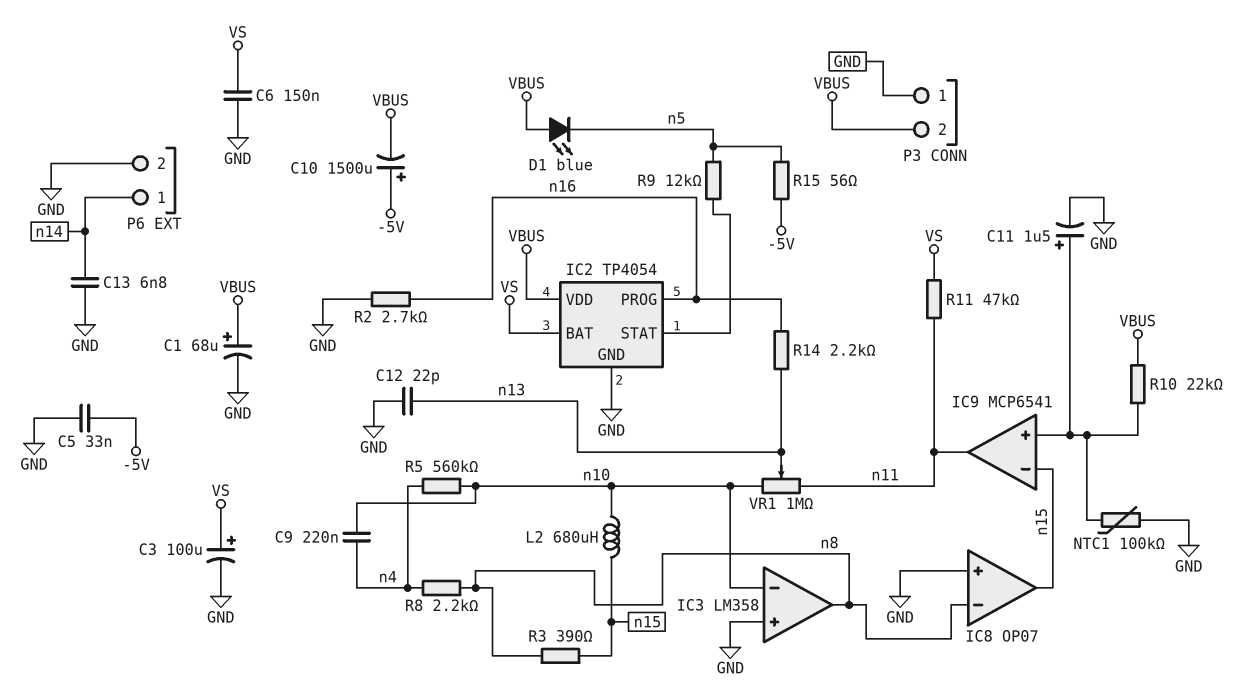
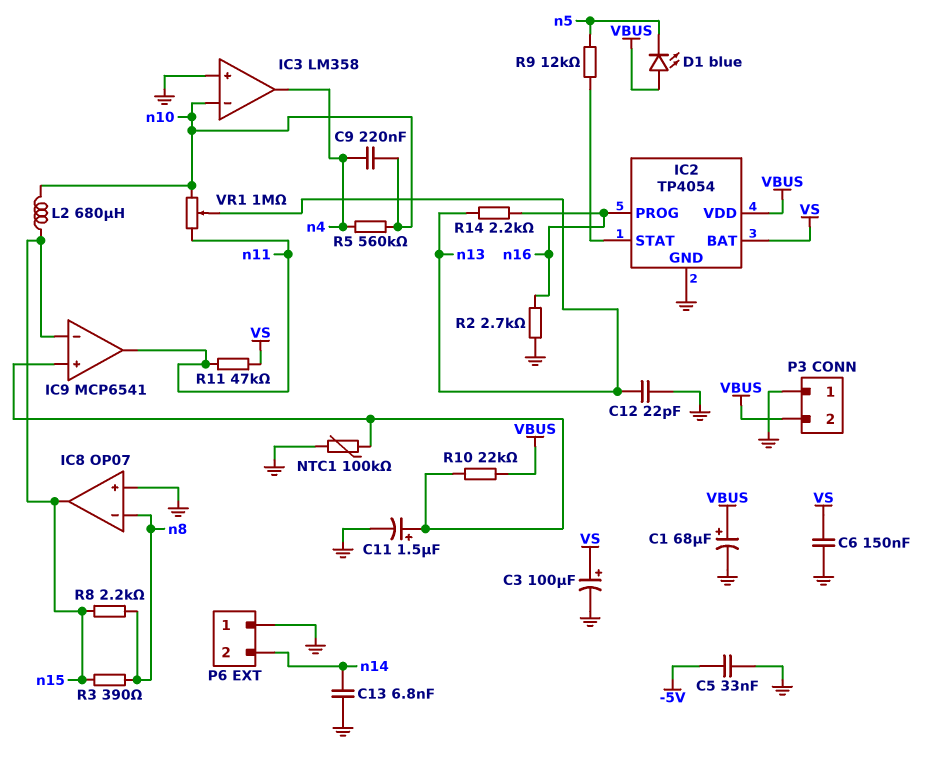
C10: 1500uF (plus -5V, minus VBUS) -> none
IC3 pin out: n8 -> n4
P6 pin 1: n14 -> GND
P6 pin 2: GND -> n14
R8: 2.2k (n4, n8) -> 2.2k (n8, n15)
R15: 56 (-5V, n5) -> none

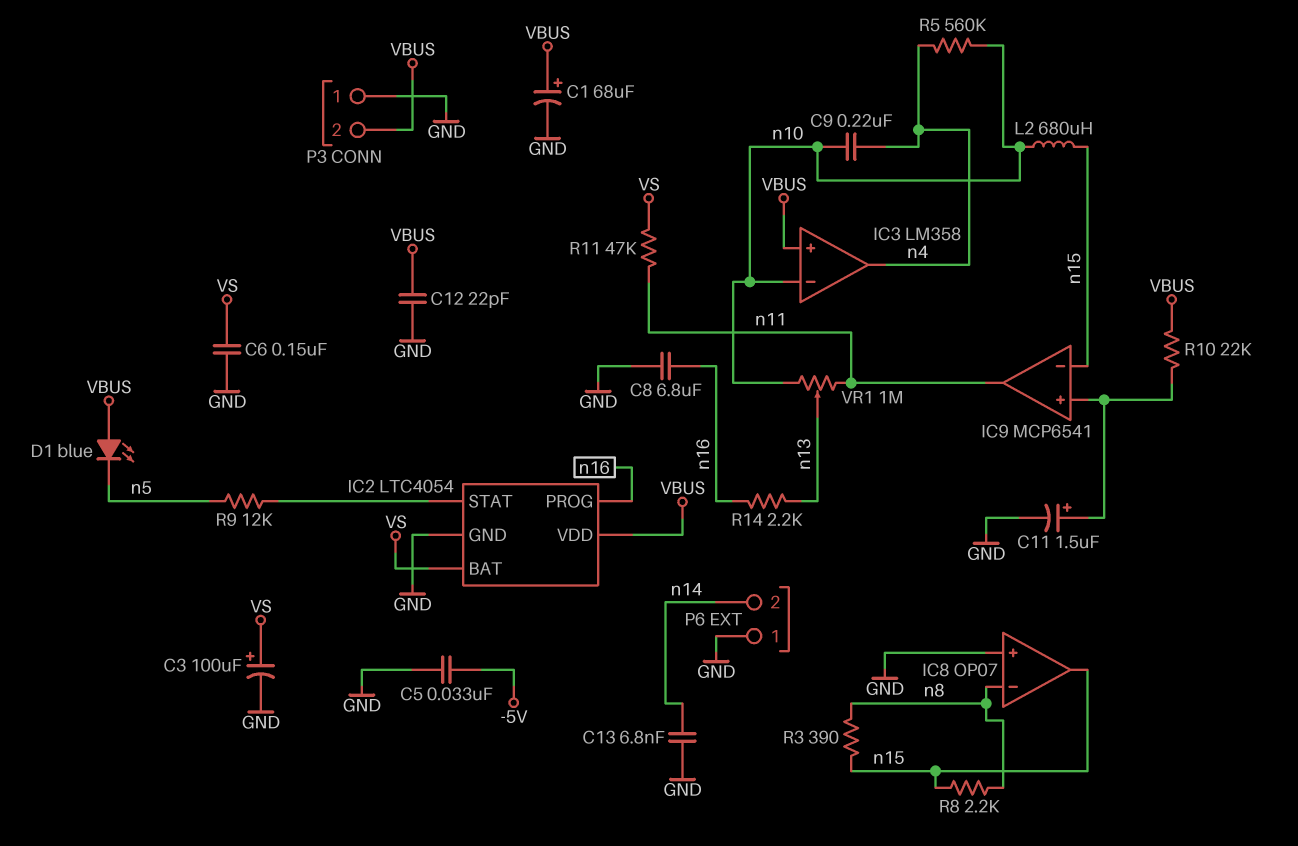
C8: none -> 6.8uF (GND, n16)
C12: 22pF (GND, n13) -> 22pF (GND, VBUS)
IC2: TP4054 -> LTC4054
IC3 pin in+: GND -> VBUS
NTC1: 100k (GND, IC9/in+) -> none
R2: 2.7k (GND, n16) -> none

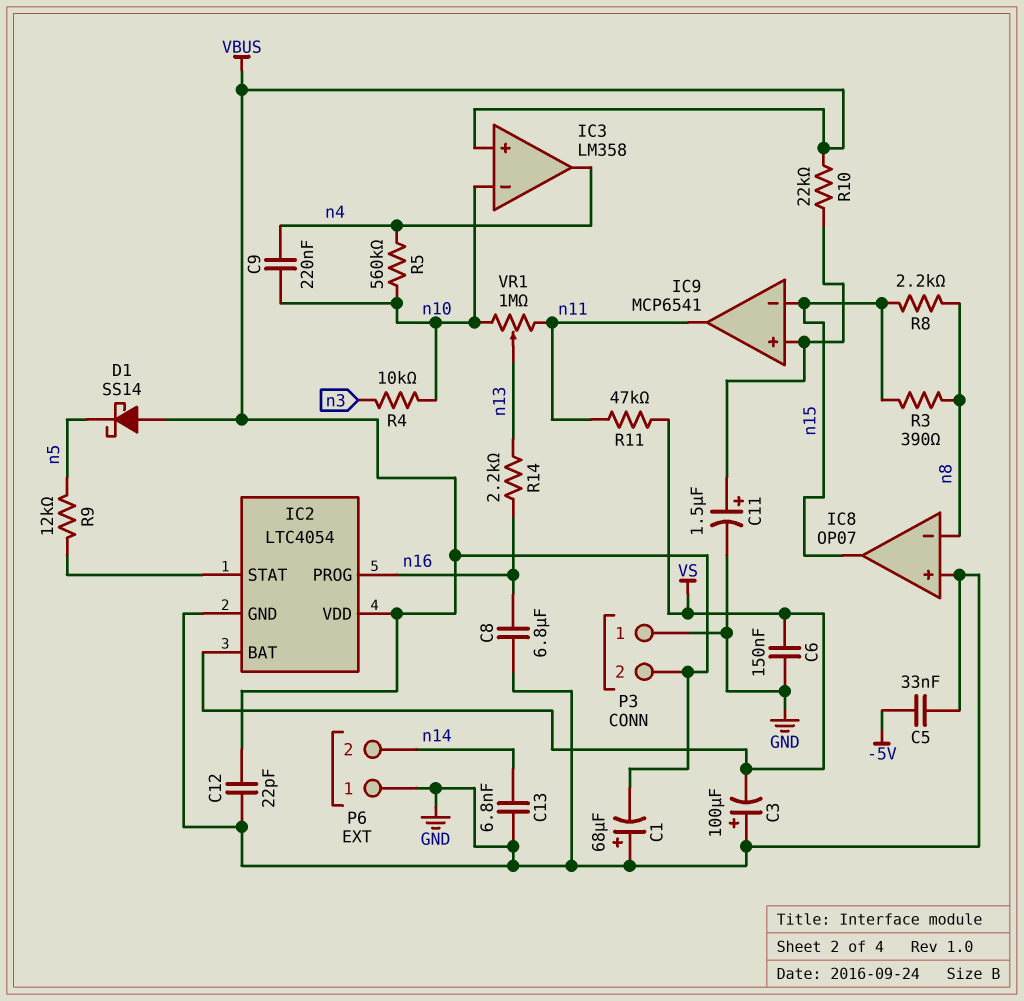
C1: 68uF (plus VBUS, minus GND) -> 68uF (plus GND, minus VBUS)
C3: 100uF (plus VS, minus GND) -> 100uF (plus GND, minus VS)
D1: LED blue (A VBUS, K n5) -> schottky SS14 (A VBUS, K n5)
L2: 680uH (n10, n15) -> none
R4: none -> 10k (n3, n10)

